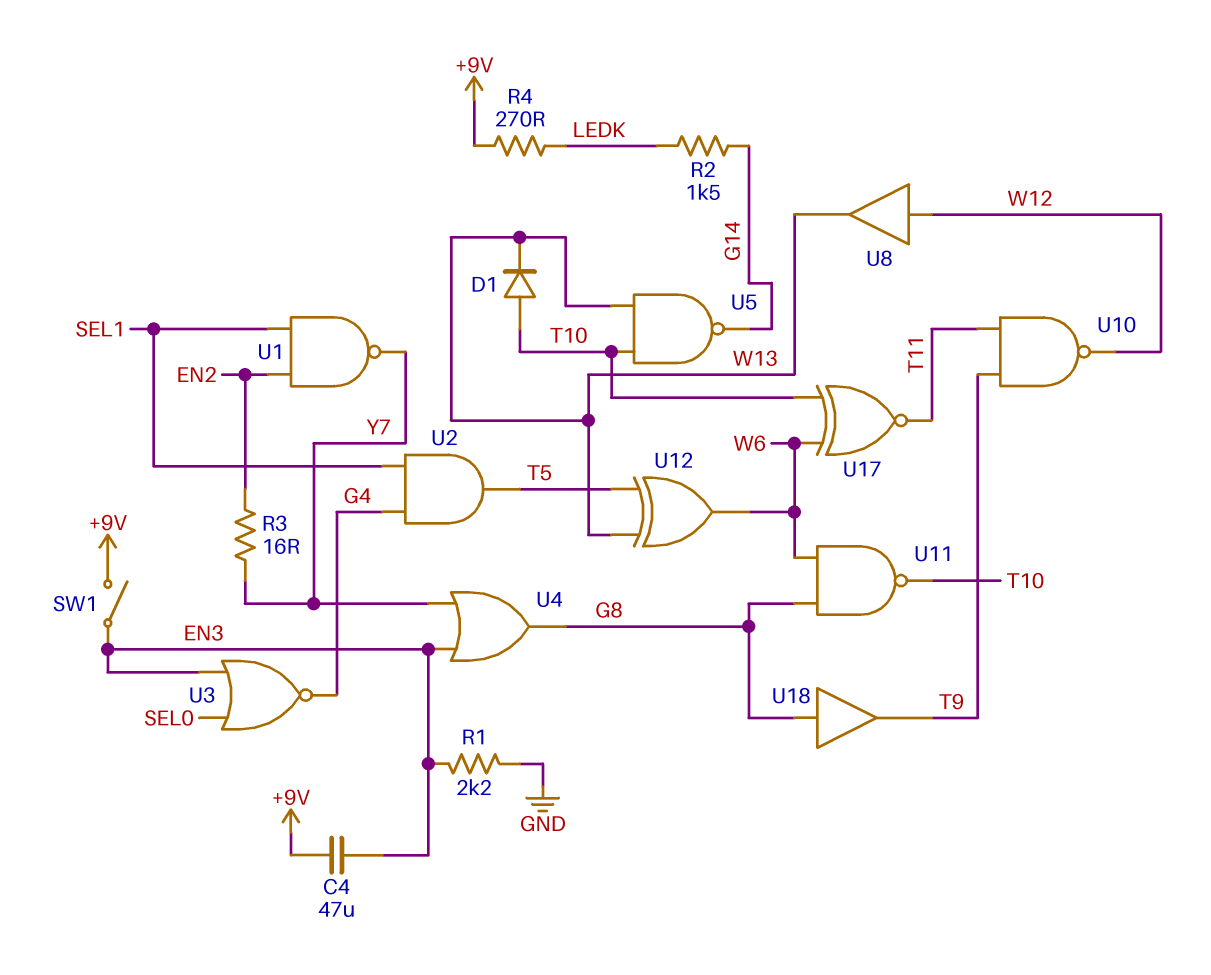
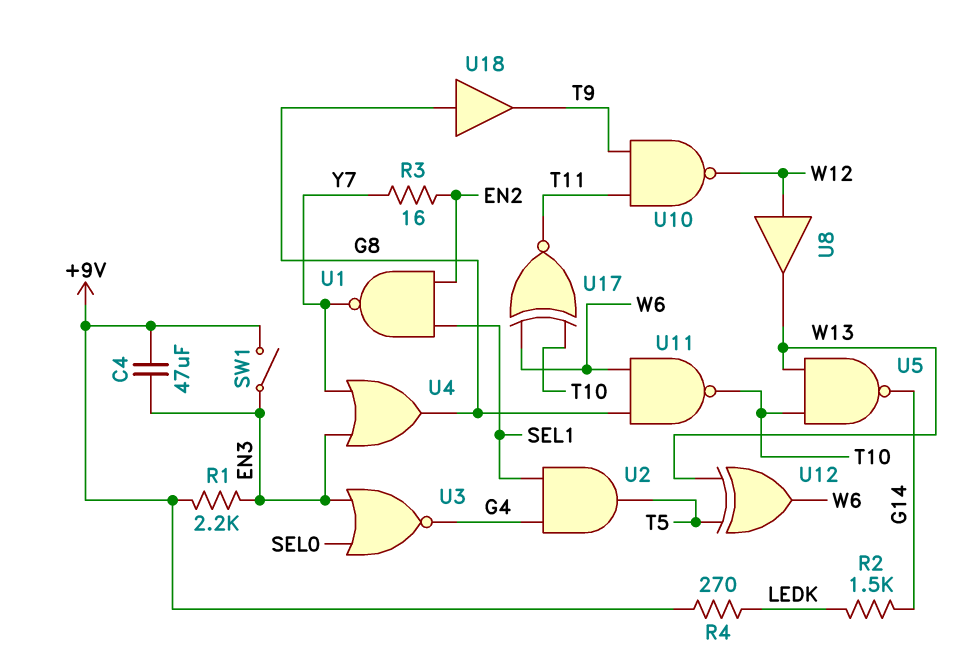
D1: diode (A T10, K W13) -> none
R1: 2.2k (EN3, GND) -> 2.2k (+9V, EN3)

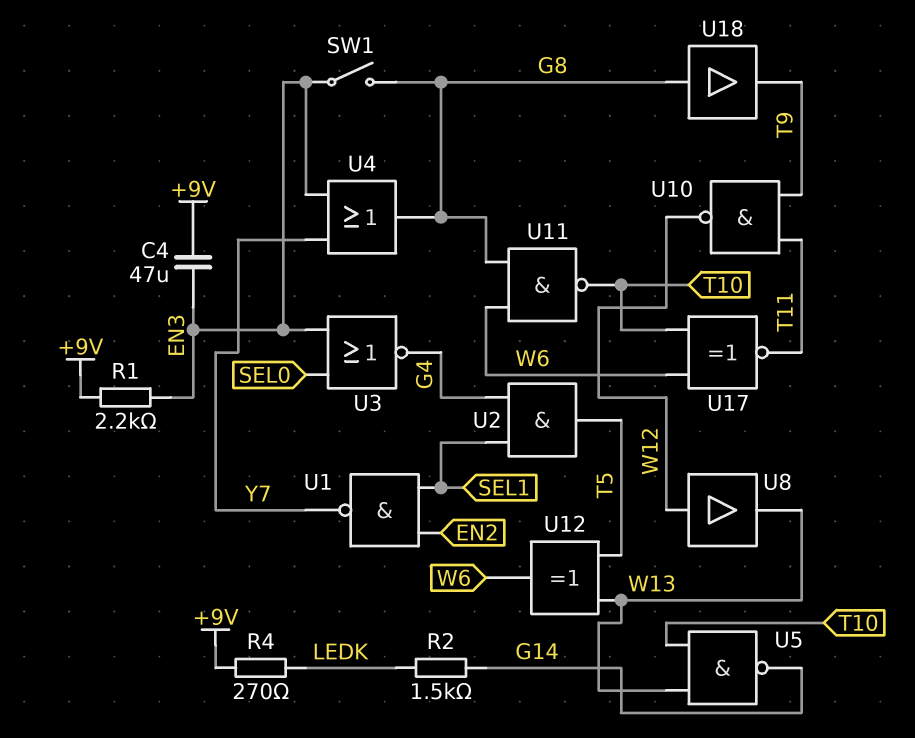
R3: 16 (EN2, Y7) -> none
SW1: switch (+9V, EN3) -> switch (EN3, G8)

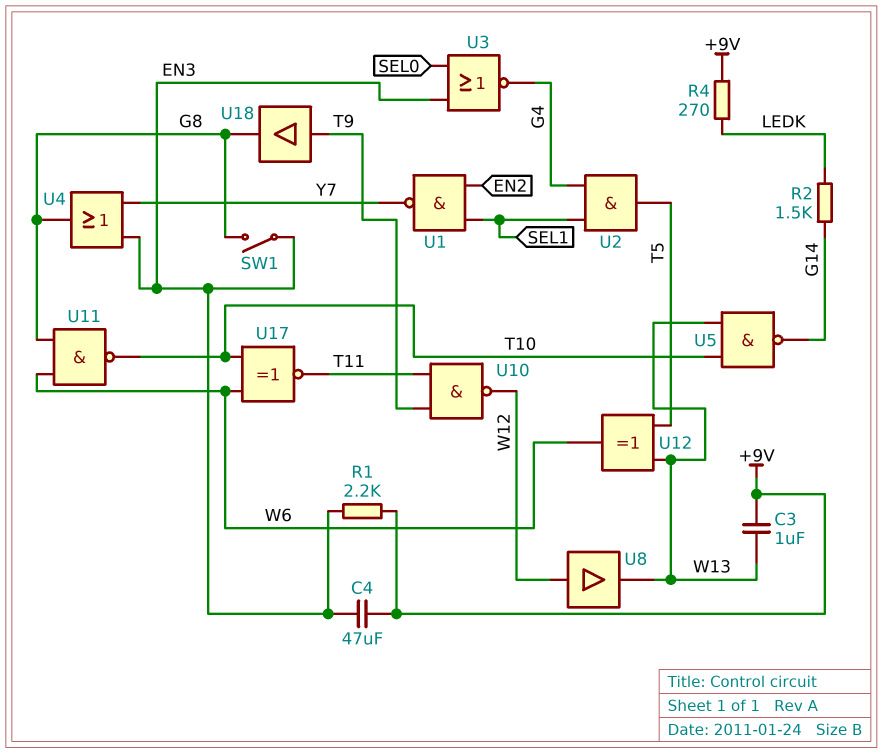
C3: none -> 1uF (+9V, W13)
U18: buffer (in G8, out T9) -> buffer (in T9, out G8)

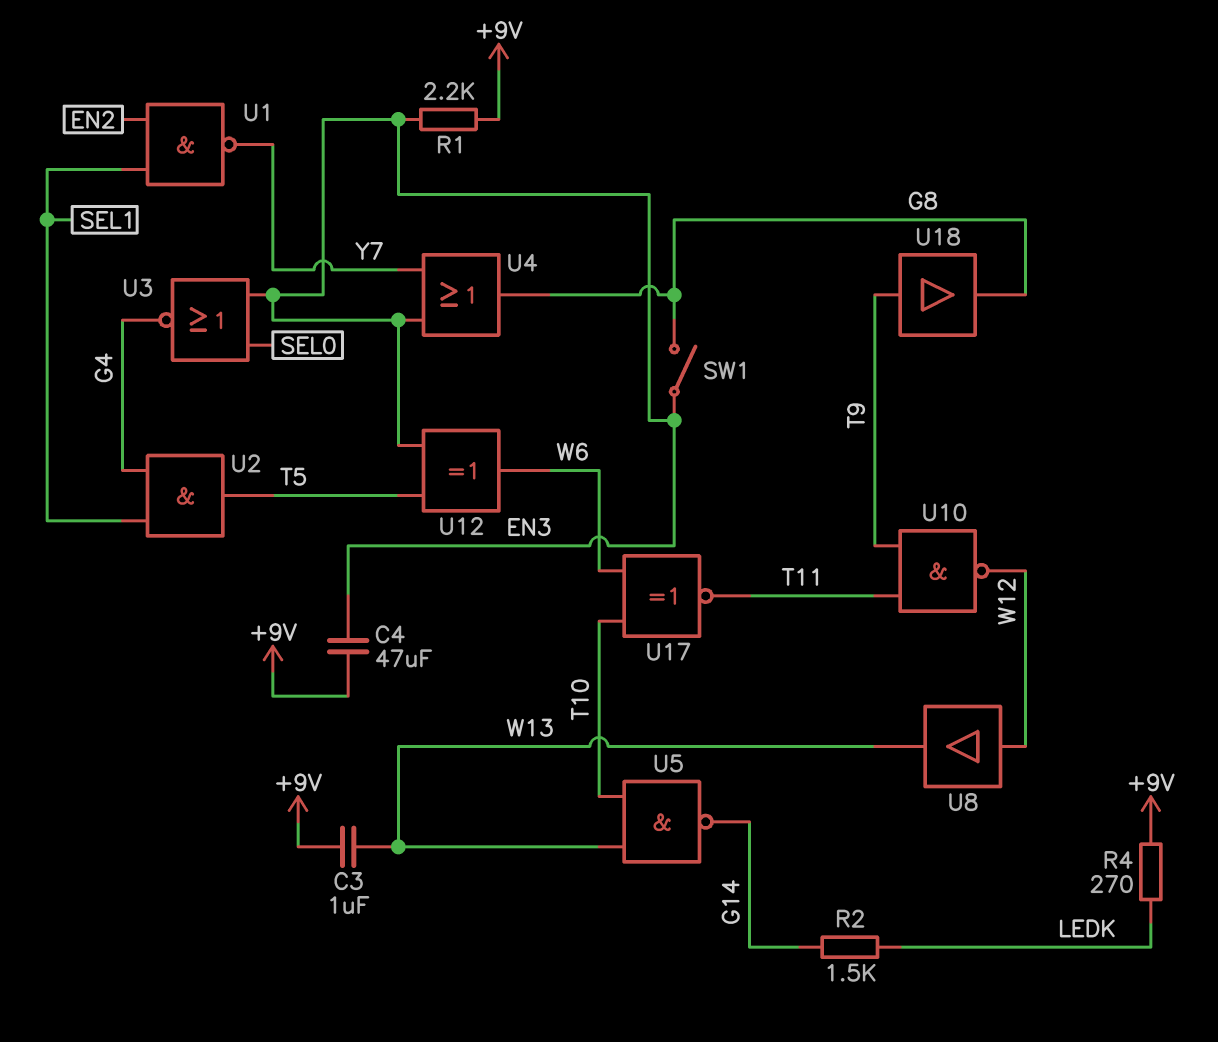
U11: NAND (in G8, in W6, out T10) -> none
U12: XOR (in T5, in W13, out W6) -> XOR (in EN3, in T5, out W6)

